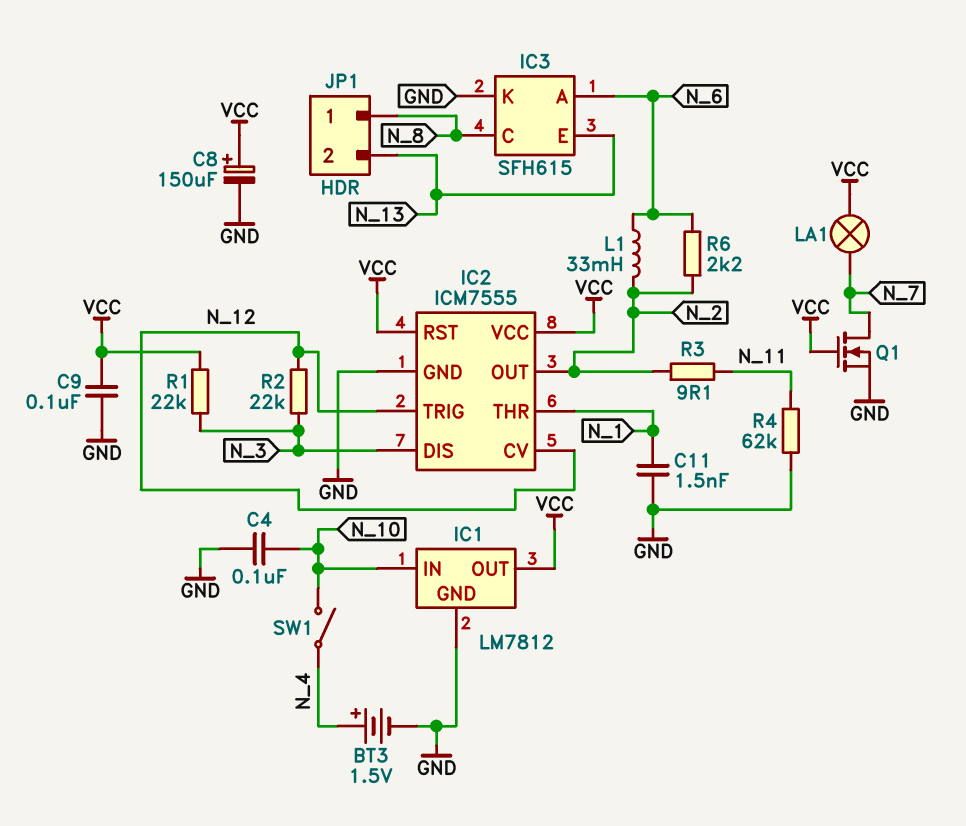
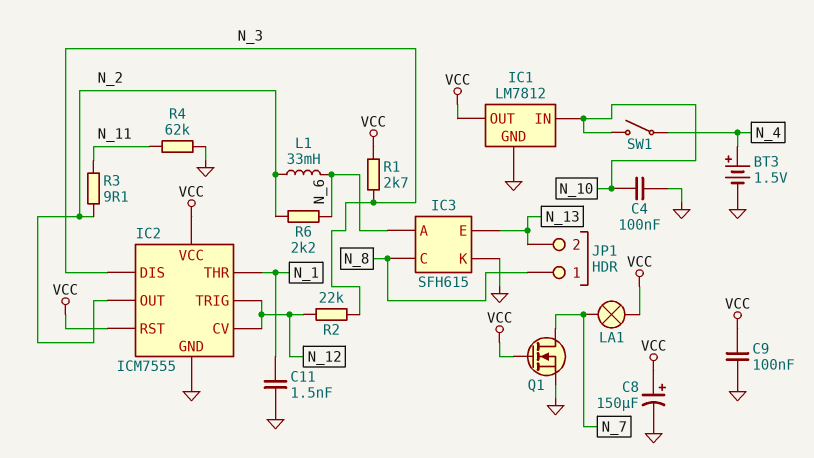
R1: 22k (N_3, VCC) -> 2.7k (N_3, VCC)

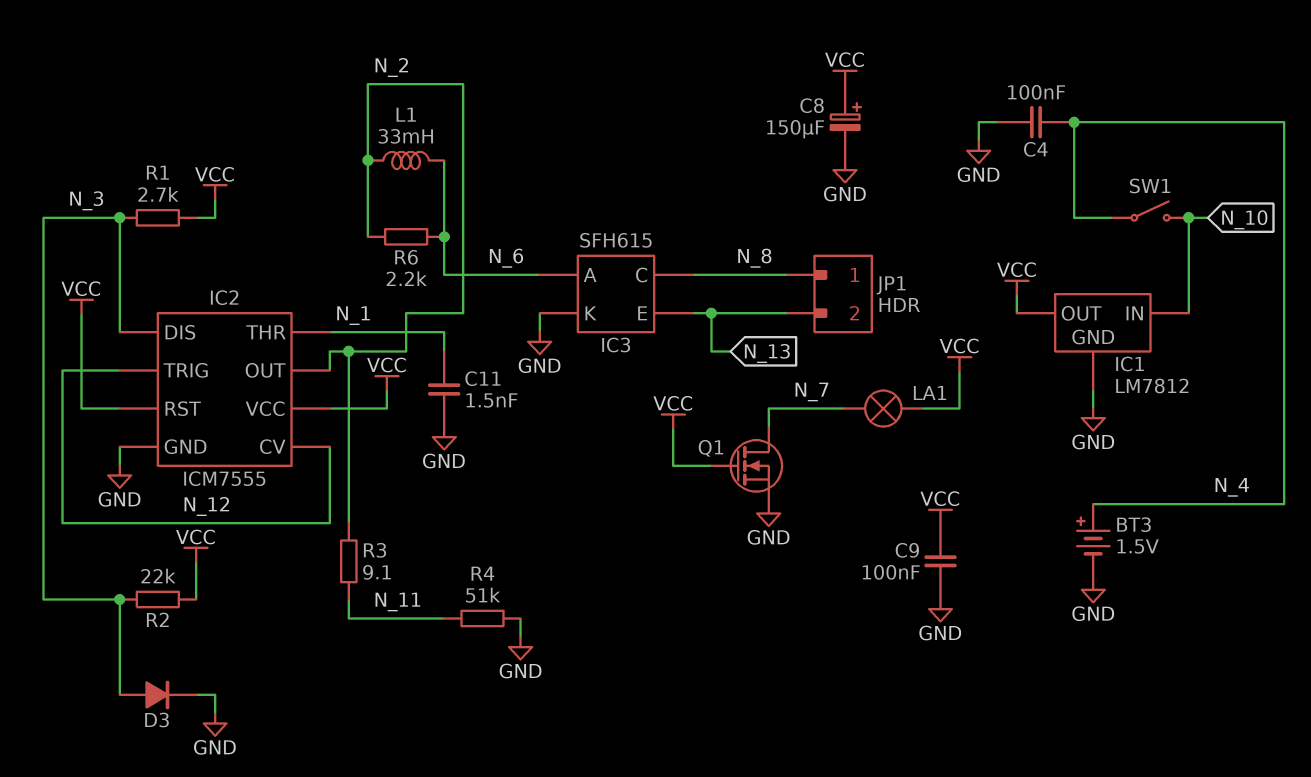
C4: 100nF (GND, N_10) -> 100nF (GND, N_4)
D3: none -> diode (A N_3, K GND)
R2: 22k (N_3, N_12) -> 22k (N_3, VCC)
R4: 62k (GND, N_11) -> 51k (GND, N_11)

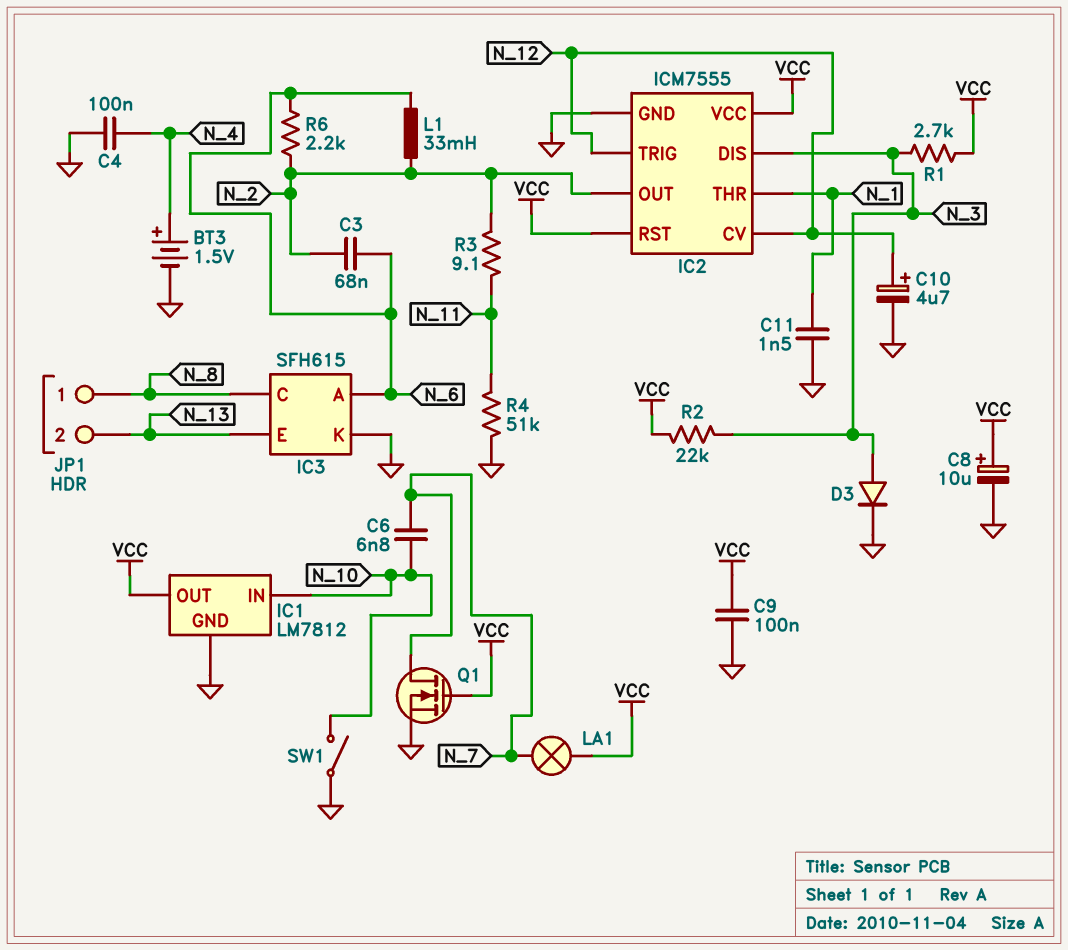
C3: none -> 68nF (N_2, N_6)
C6: none -> 6.8nF (N_7, N_10)
C8: 150uF (plus VCC, minus GND) -> 10uF (plus VCC, minus GND)
C10: none -> 4.7uF (plus N_12, minus GND)
SW1: switch (N_4, N_10) -> switch (GND, N_10)

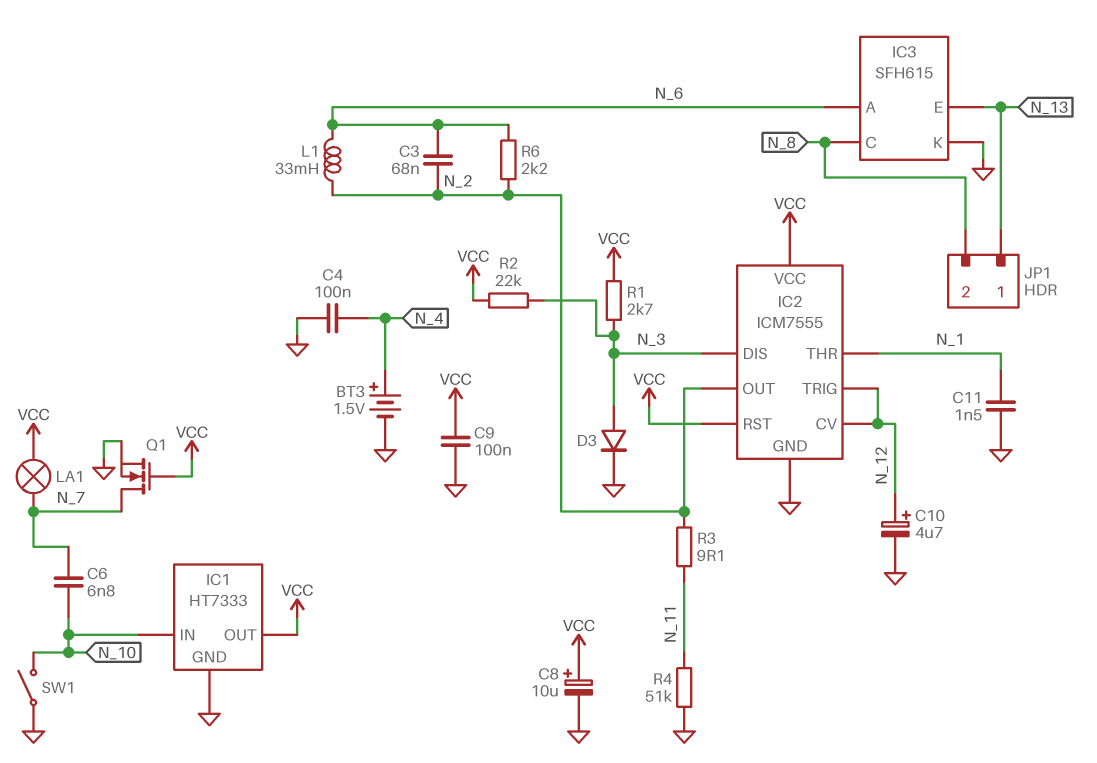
IC1: LM7812 -> HT7333
JP1 pin 1: N_8 -> N_13
JP1 pin 2: N_13 -> N_8

